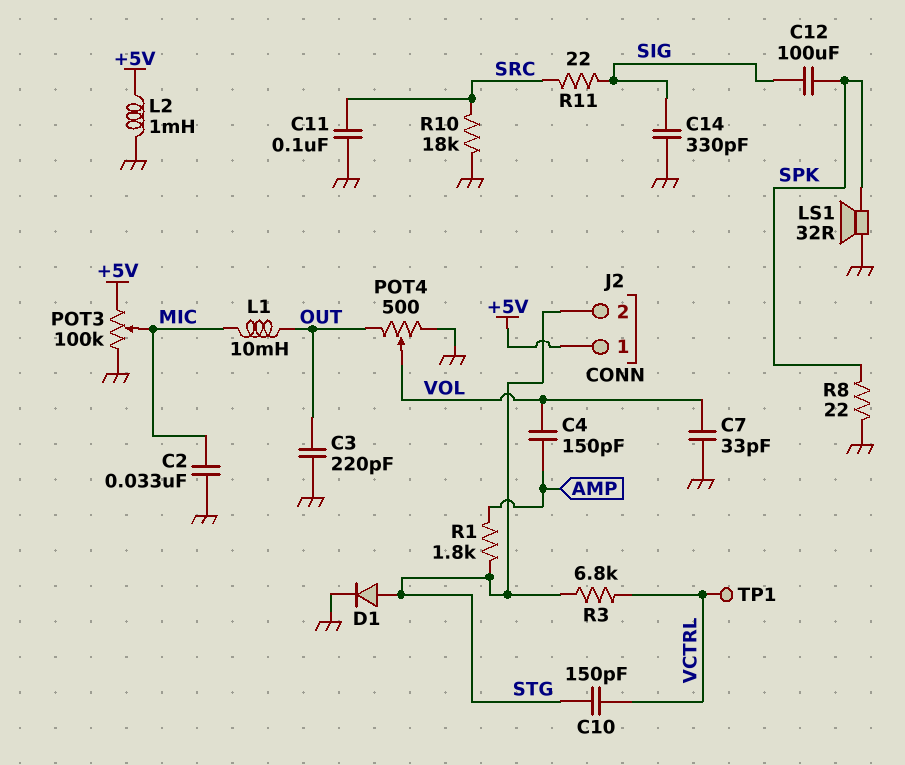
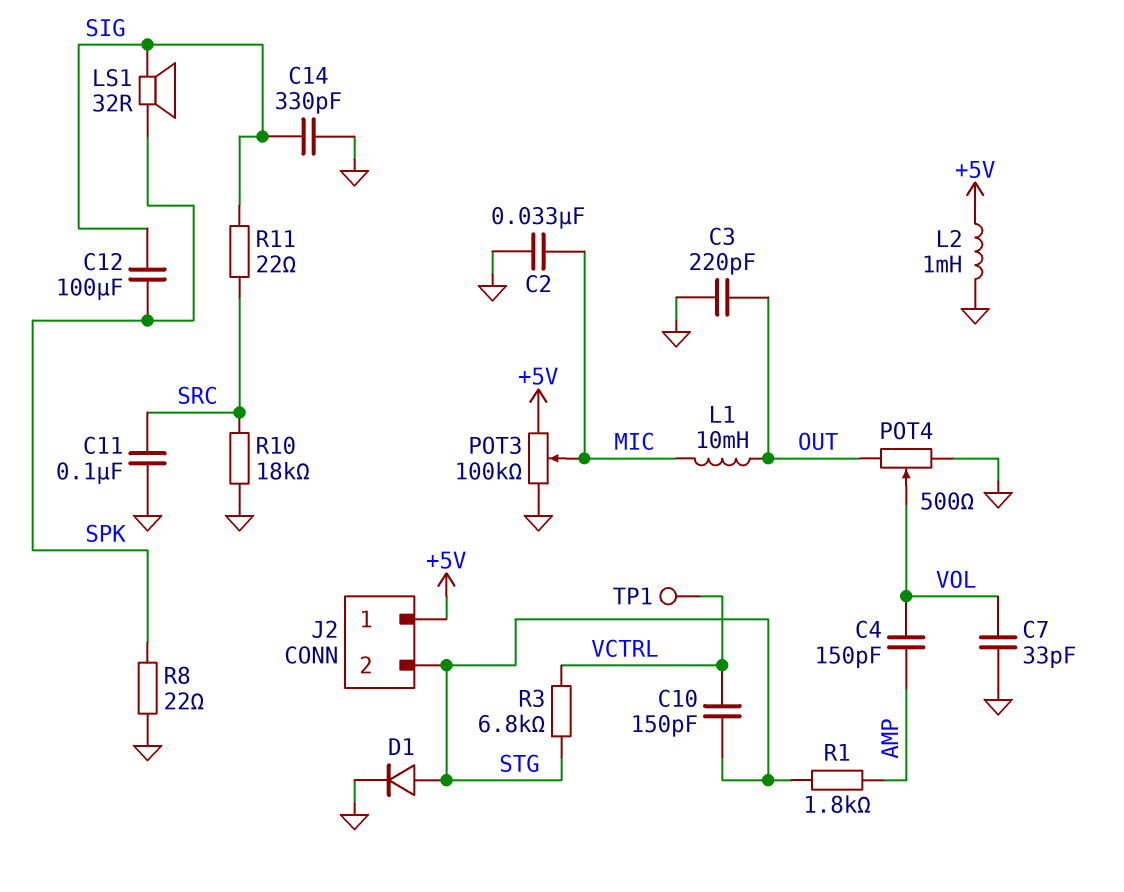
LS1: speaker 32R (GND, SPK) -> speaker 32R (SIG, SPK)

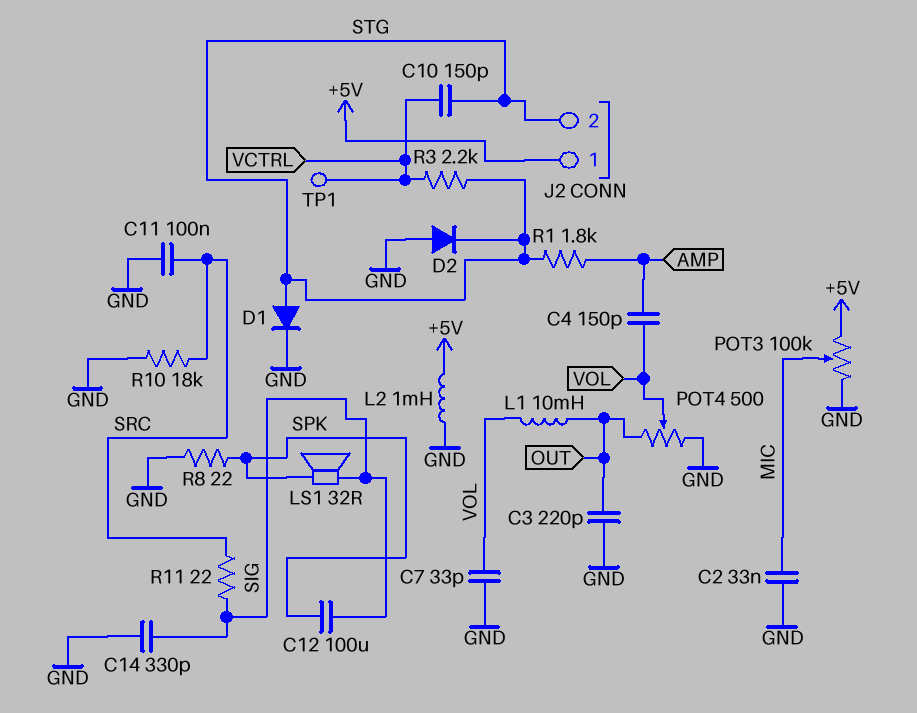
D2: none -> diode (A GND, K STG)
L1: 10mH (MIC, OUT) -> 10mH (OUT, VOL)
R3: 6.8k (STG, VCTRL) -> 2.2k (STG, VCTRL)

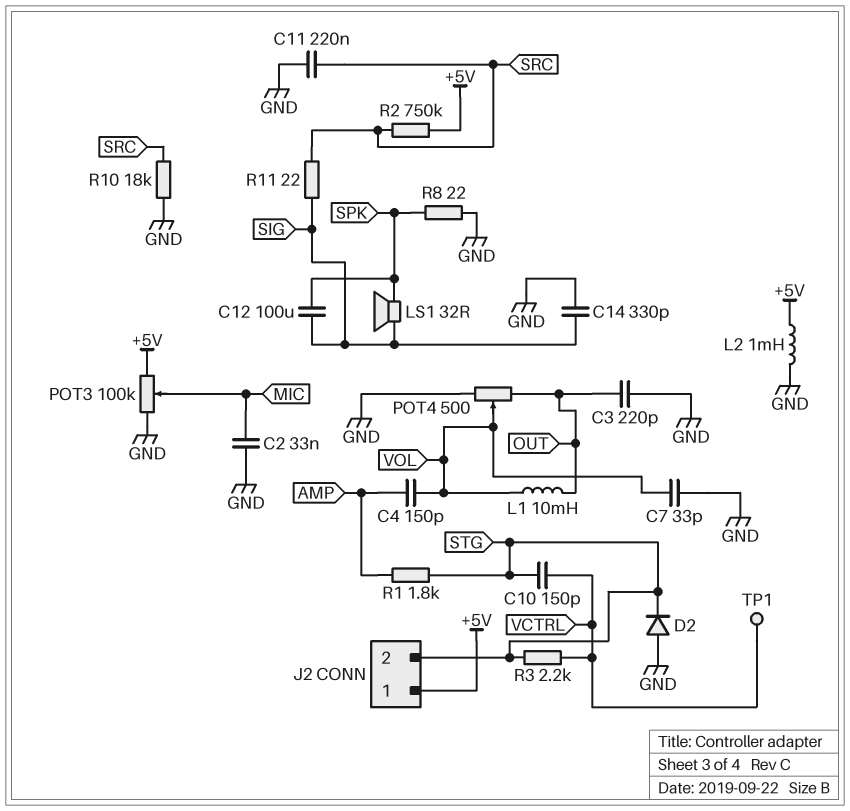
C11: 100nF (GND, SRC) -> 220nF (GND, SRC)
D1: diode (A STG, K GND) -> none
R2: none -> 750k (+5V, SRC)

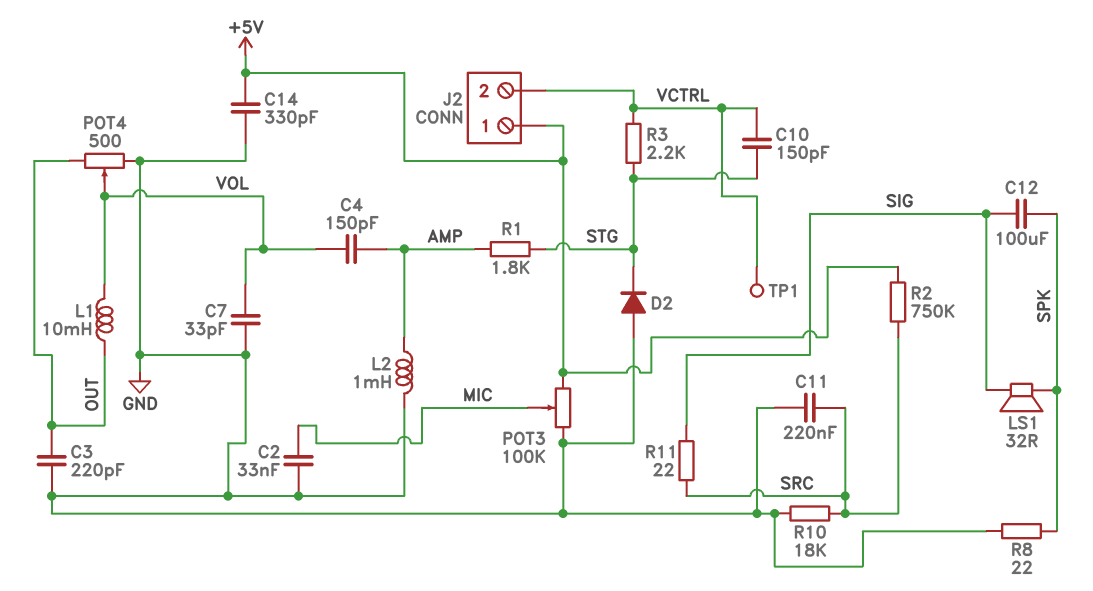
C14: 330pF (GND, SIG) -> 330pF (+5V, GND)
J2 pin 2: STG -> VCTRL
L2: 1mH (+5V, GND) -> 1mH (AMP, GND)

